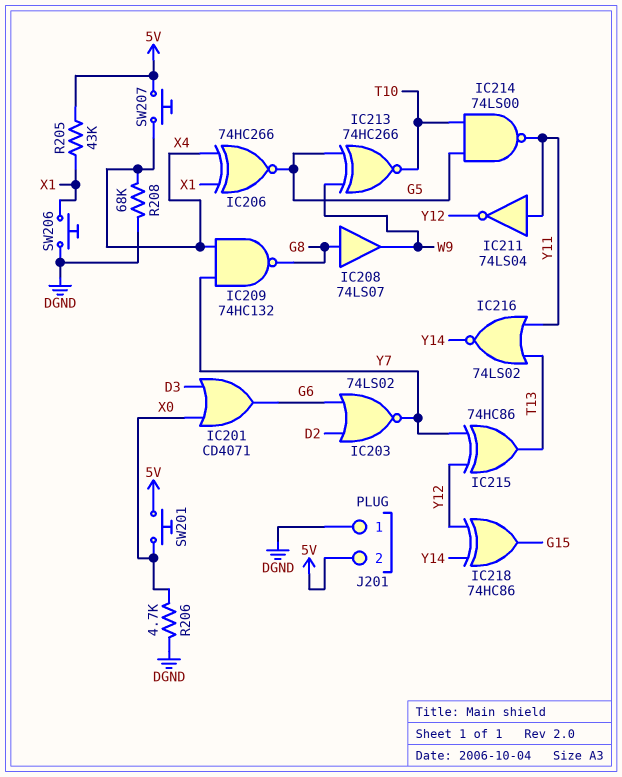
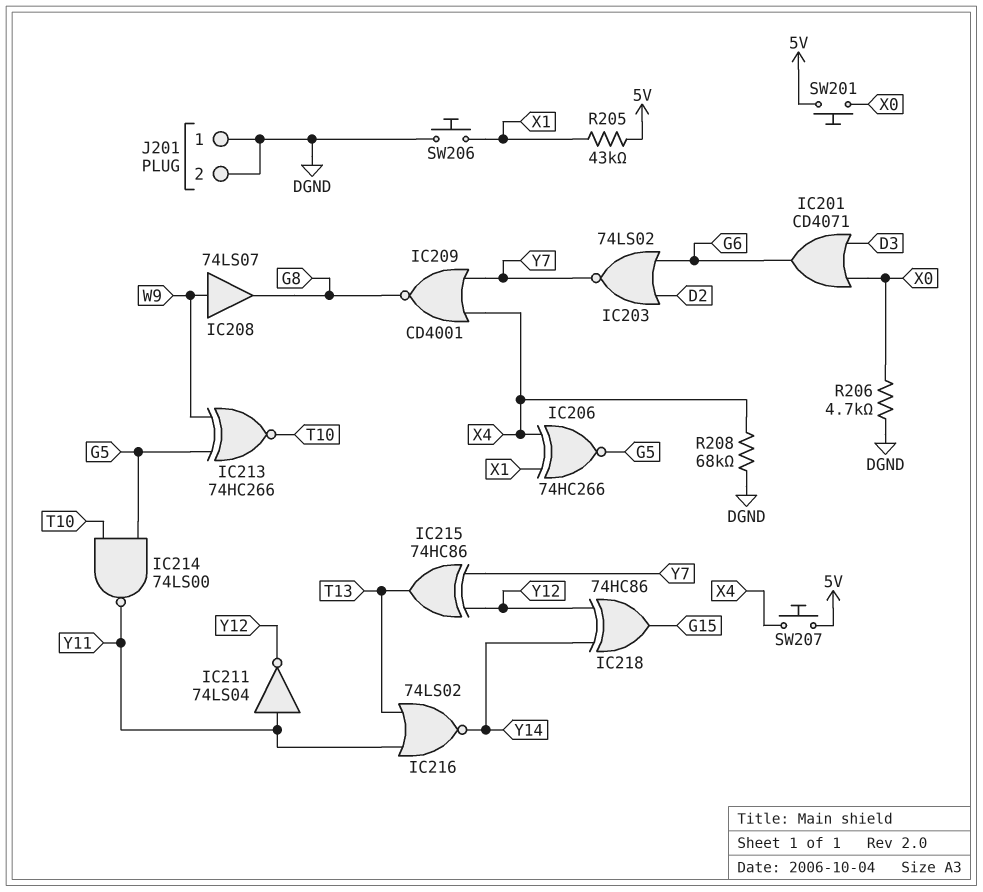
IC208: buffer 74LS07 (in G8, out W9) -> buffer 74LS07 (in W9, out G8)
IC209: NAND 74HC132 (in X4, in Y7, out G8) -> NOR CD4001 (in X4, in Y7, out G8)
J201 pin 2: 5V -> DGND

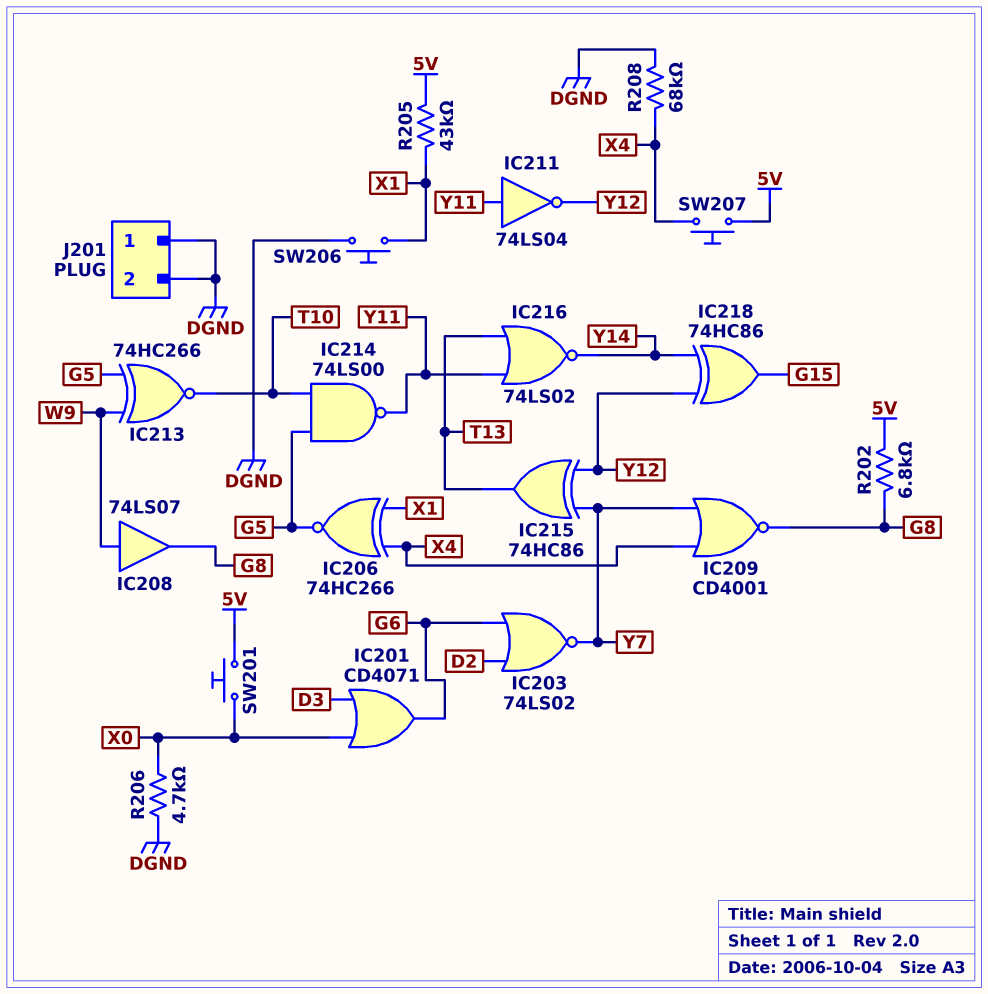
R202: none -> 6.8k (5V, G8)

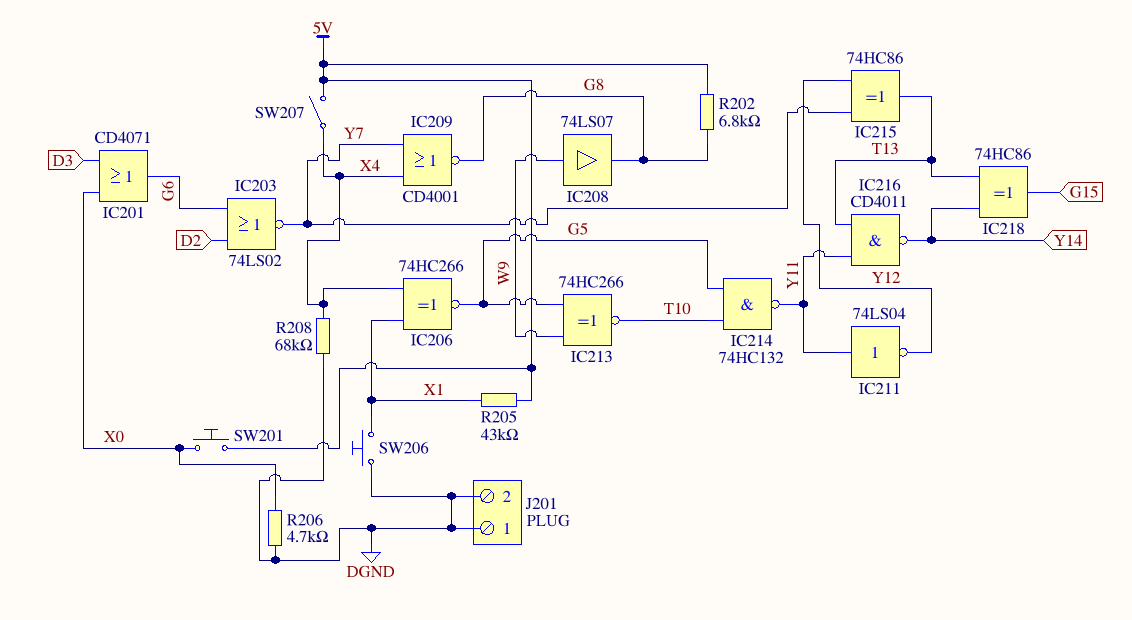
IC214: NAND 74LS00 (in G5, in T10, out Y11) -> NAND 74HC132 (in G5, in T10, out Y11)
IC216: NOR 74LS02 (in T13, in Y11, out Y14) -> NAND CD4011 (in T13, in Y11, out Y14)
IC218: XOR 74HC86 (in Y12, in Y14, out G15) -> XOR 74HC86 (in T13, in Y14, out G15)
SW207: button (5V, X4) -> switch (5V, X4)

